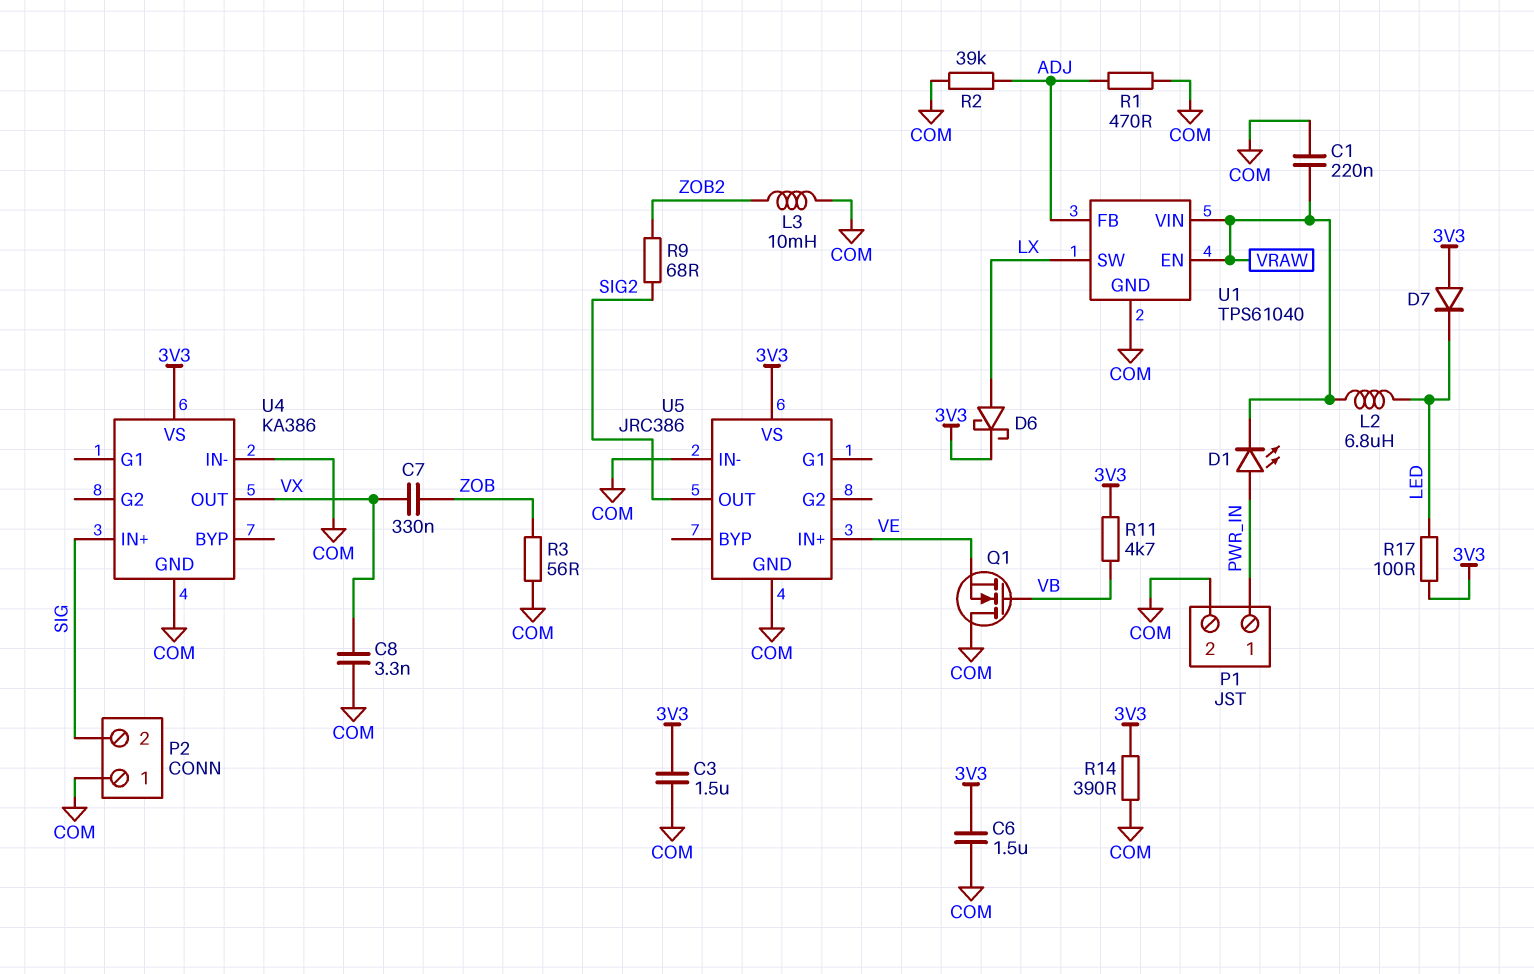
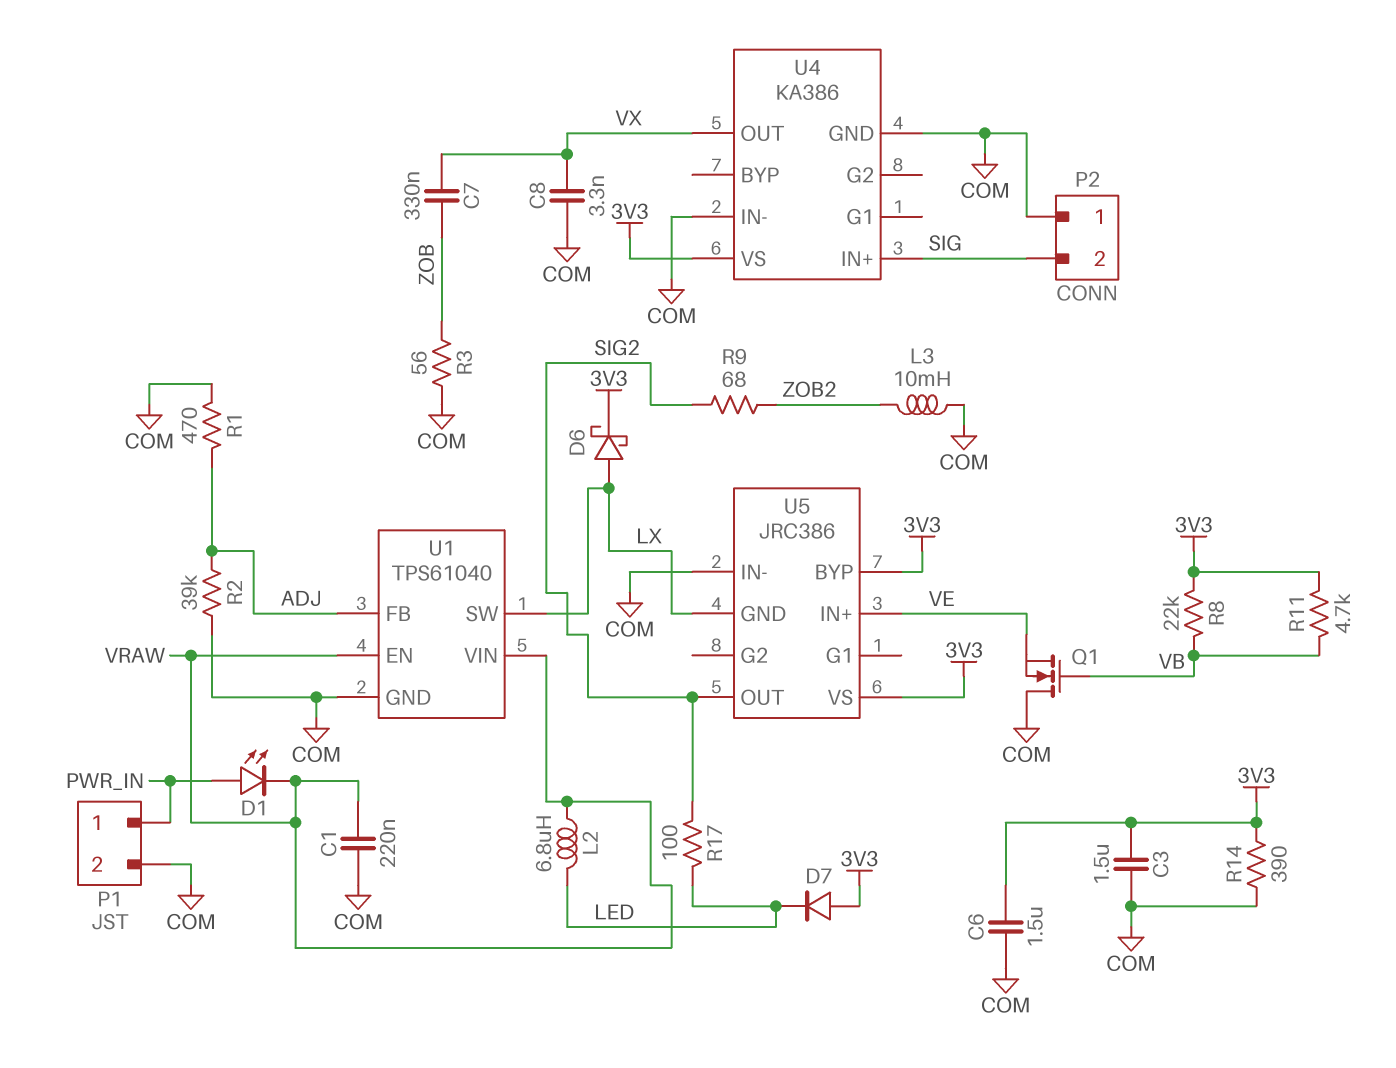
R8: none -> 22k (3V3, VB)
R17: 100 (3V3, LED) -> 100 (LED, SIG2)
U5 pin BYP: none -> 3V3
U5 pin GND: COM -> LX

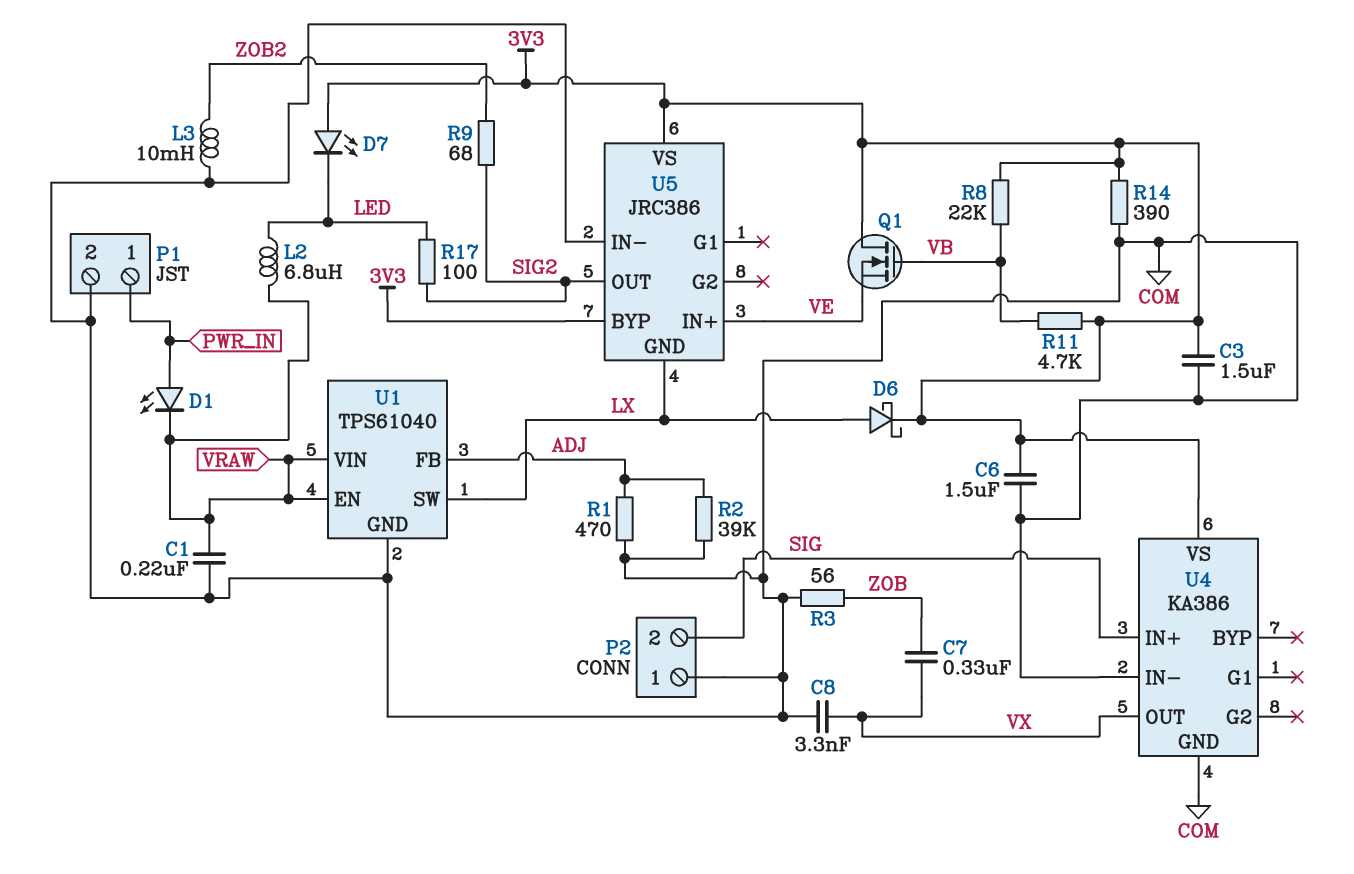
D7: diode (A 3V3, K LED) -> LED (A 3V3, K LED)
Q1: NMOS (G VB, D COM, S VE) -> NMOS (G VB, D 3V3, S VE)

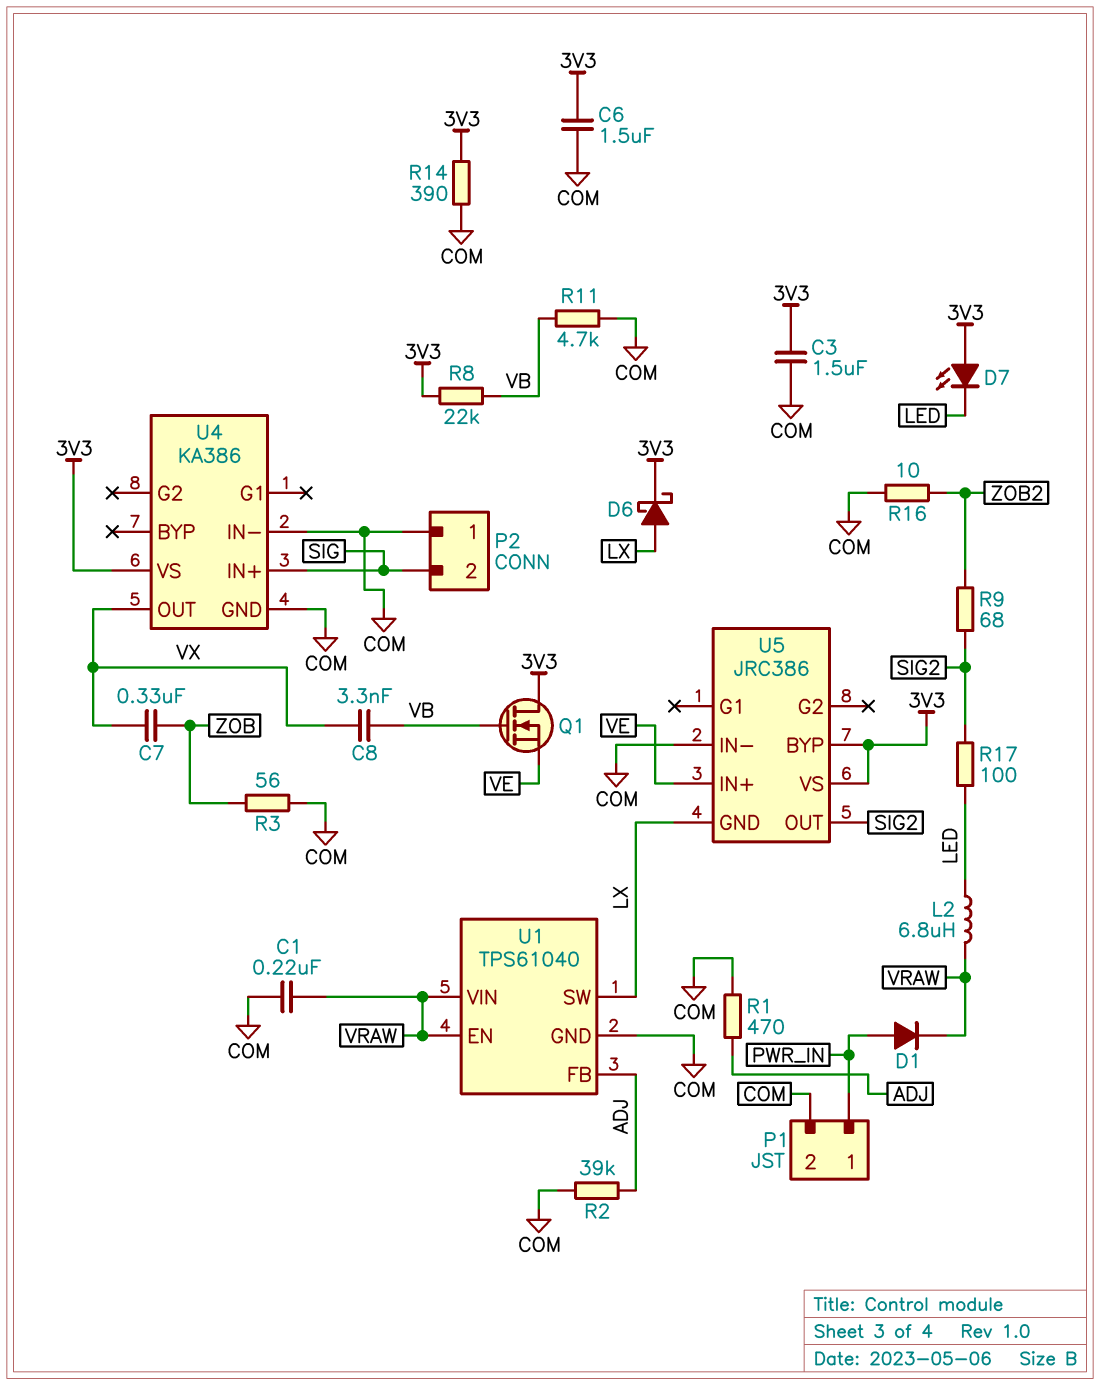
C8: 3.3nF (COM, VX) -> 3.3nF (VB, VX)
D1: LED (A PWR_IN, K VRAW) -> diode (A PWR_IN, K VRAW)
L3: 10mH (COM, ZOB2) -> none
R11: 4.7k (3V3, VB) -> 4.7k (COM, VB)
R16: none -> 10 (COM, ZOB2)

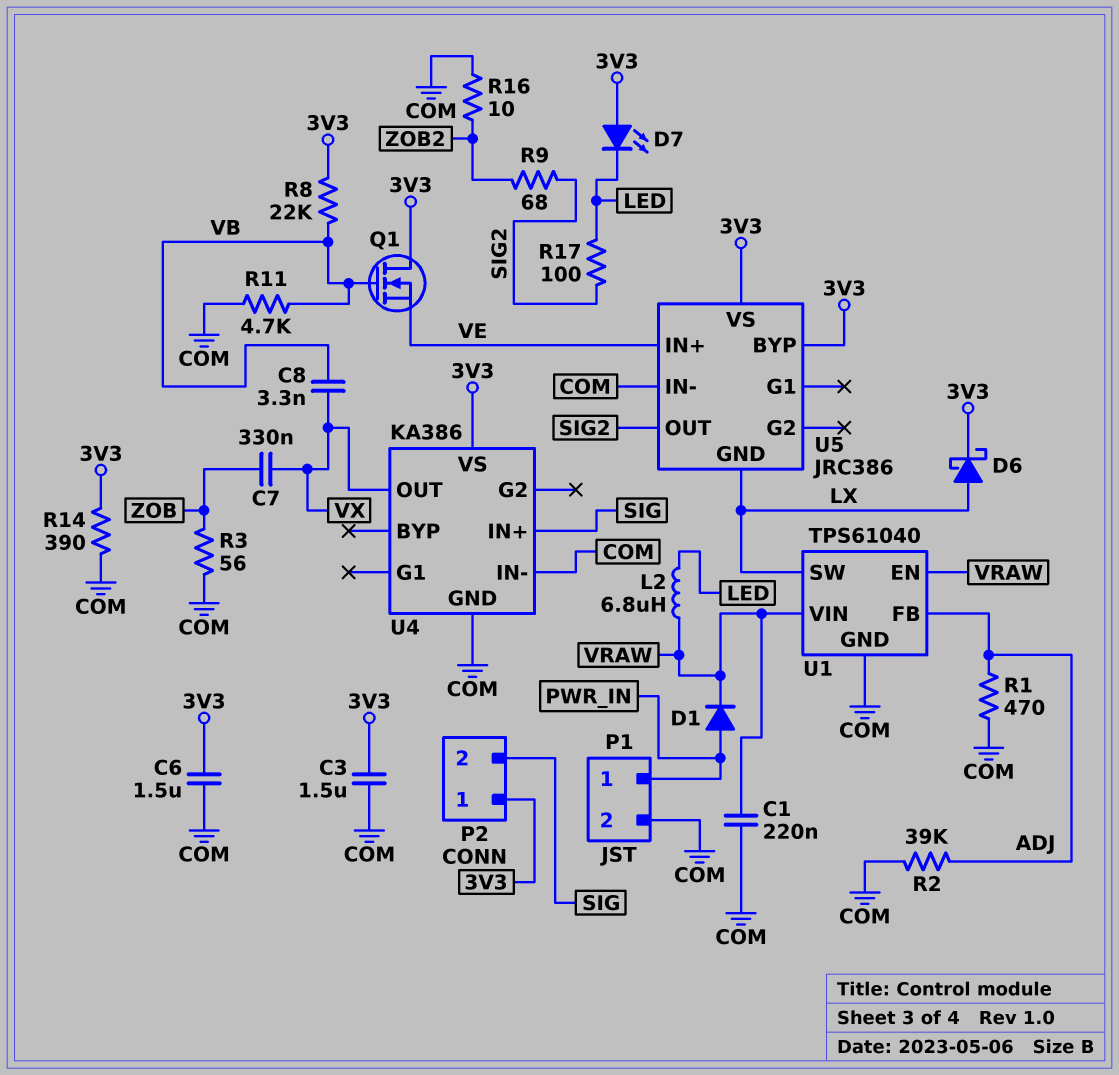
P2 pin 1: COM -> 3V3

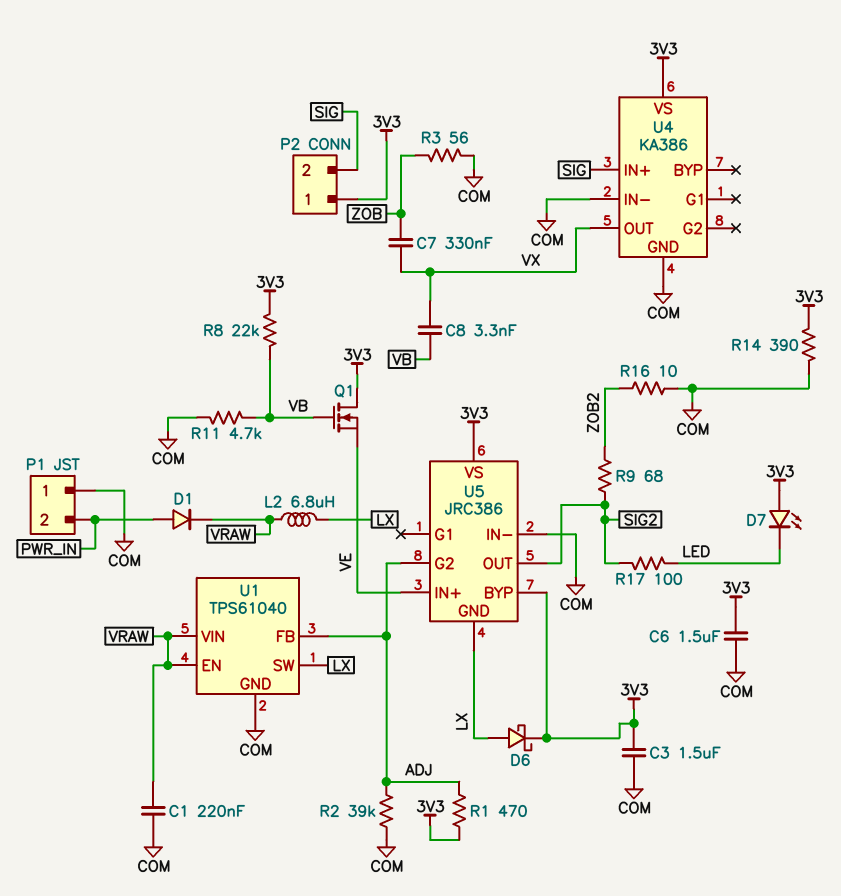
L2: 6.8uH (LED, VRAW) -> 6.8uH (LX, VRAW)
P1 pin 1: PWR_IN -> COM
P1 pin 2: COM -> PWR_IN
R1: 470 (ADJ, COM) -> 470 (3V3, ADJ)
U5 pin G2: none -> ADJ

